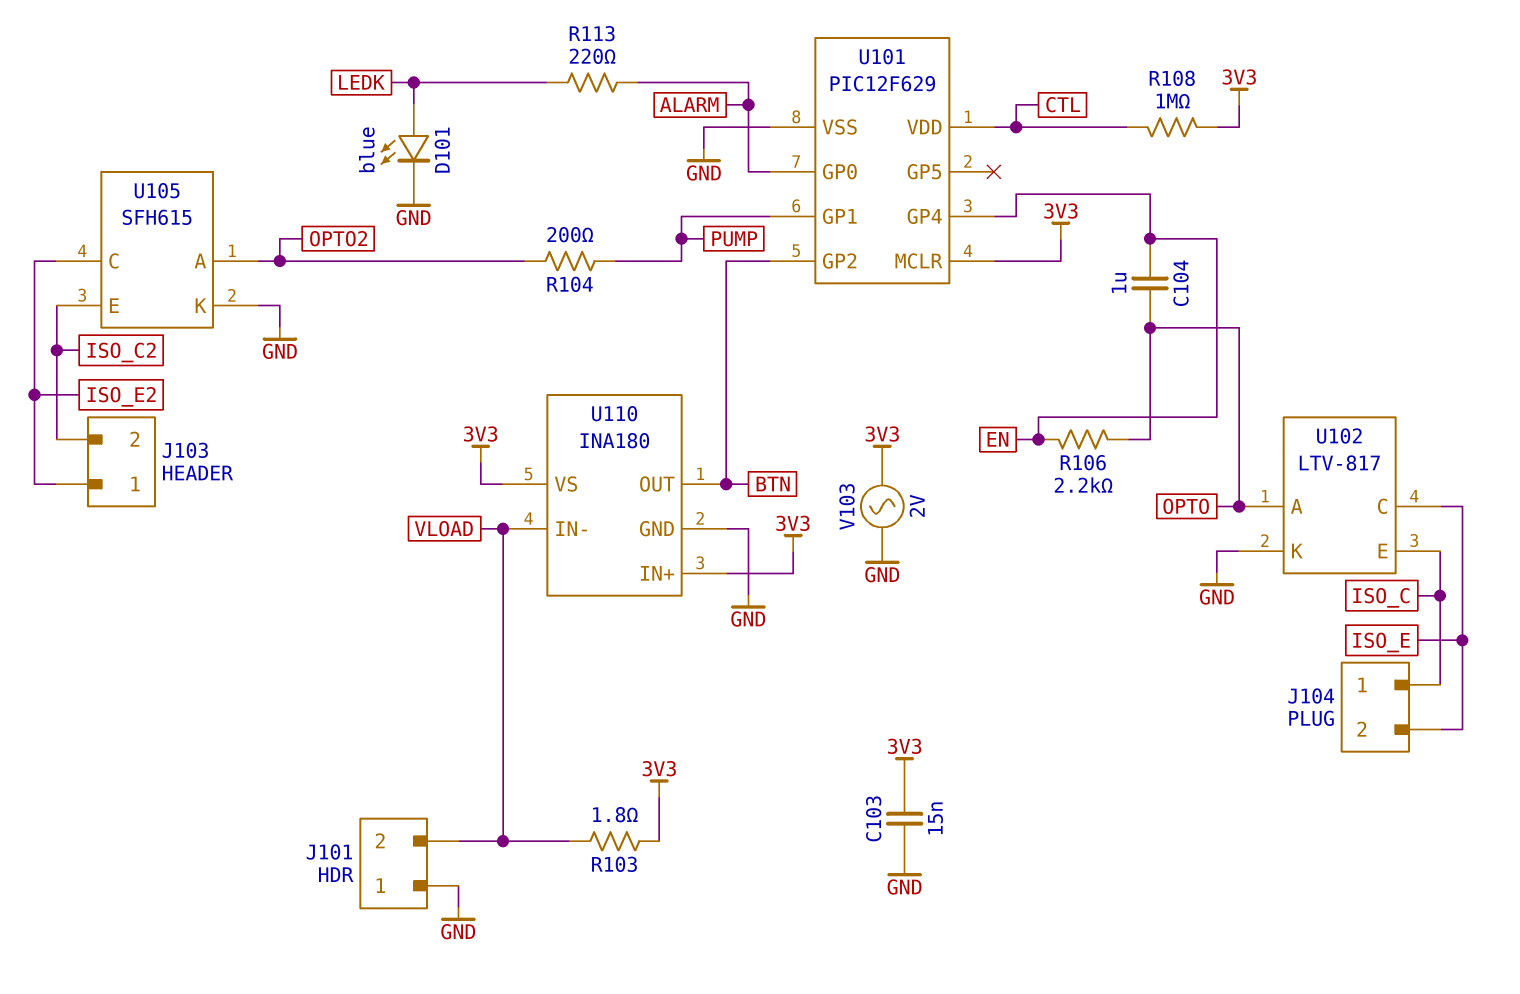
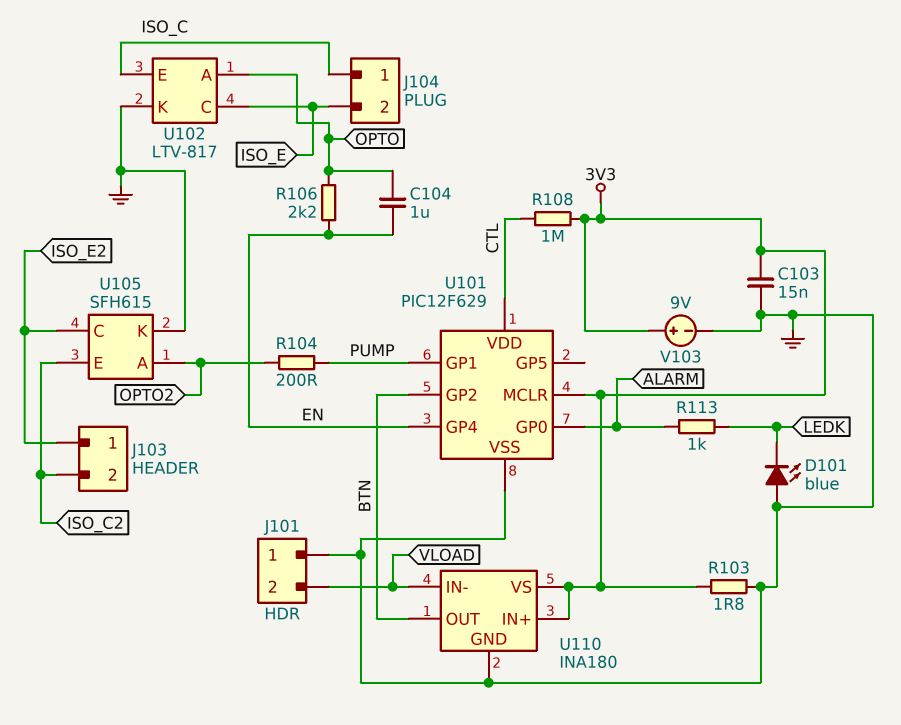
D101: LED blue (A LEDK, K GND) -> LED blue (A GND, K LEDK)
R103: 1.8 (3V3, VLOAD) -> 1.8 (3V3, GND)
R113: 220 (ALARM, LEDK) -> 1k (ALARM, LEDK)
V103: AC 2V (3V3, GND) -> 9V (plus 3V3, minus GND)

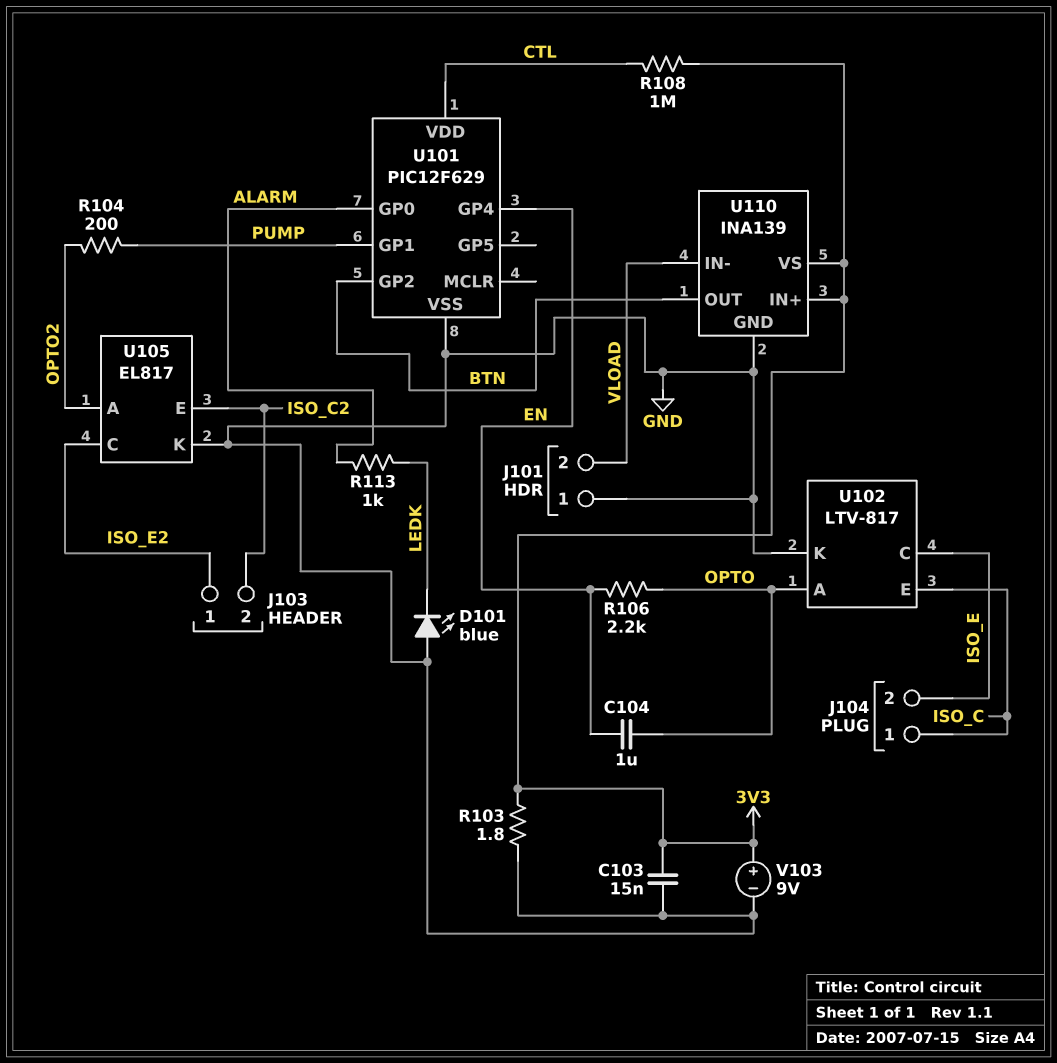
U101 pin MCLR: 3V3 -> none
U105: SFH615 -> EL817
U110: INA180 -> INA139

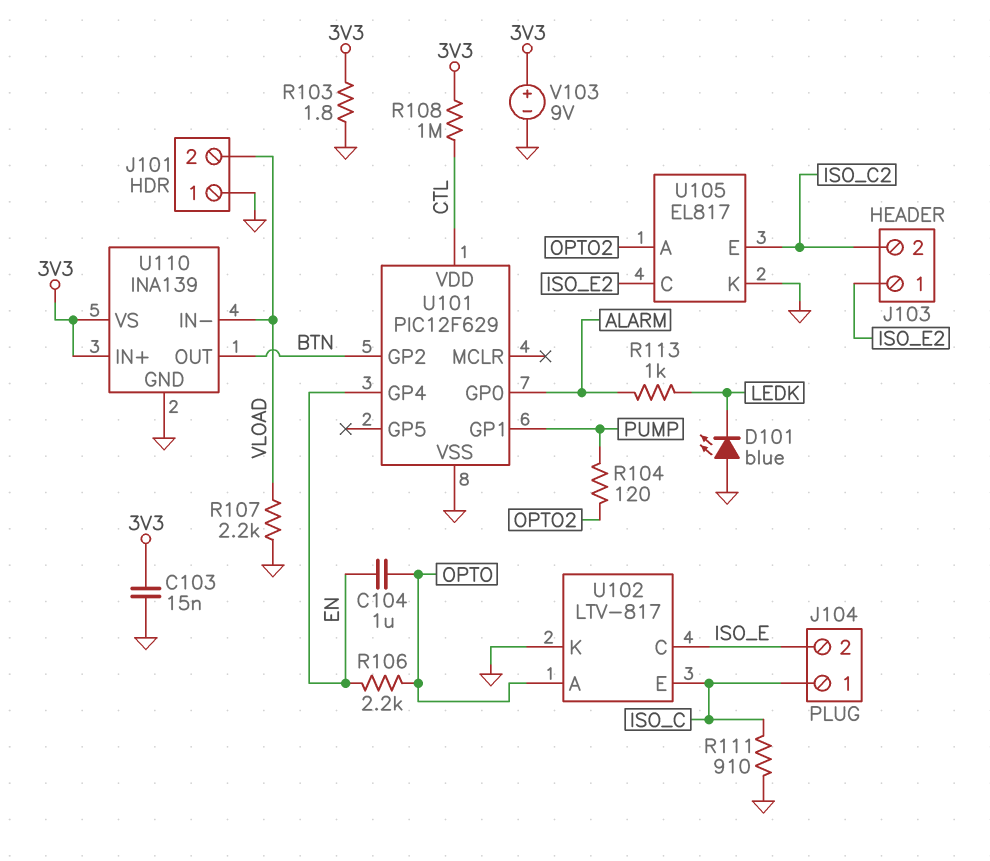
R104: 200 (OPTO2, PUMP) -> 120 (OPTO2, PUMP)
R107: none -> 2.2k (GND, VLOAD)
R111: none -> 910 (GND, ISO_C)

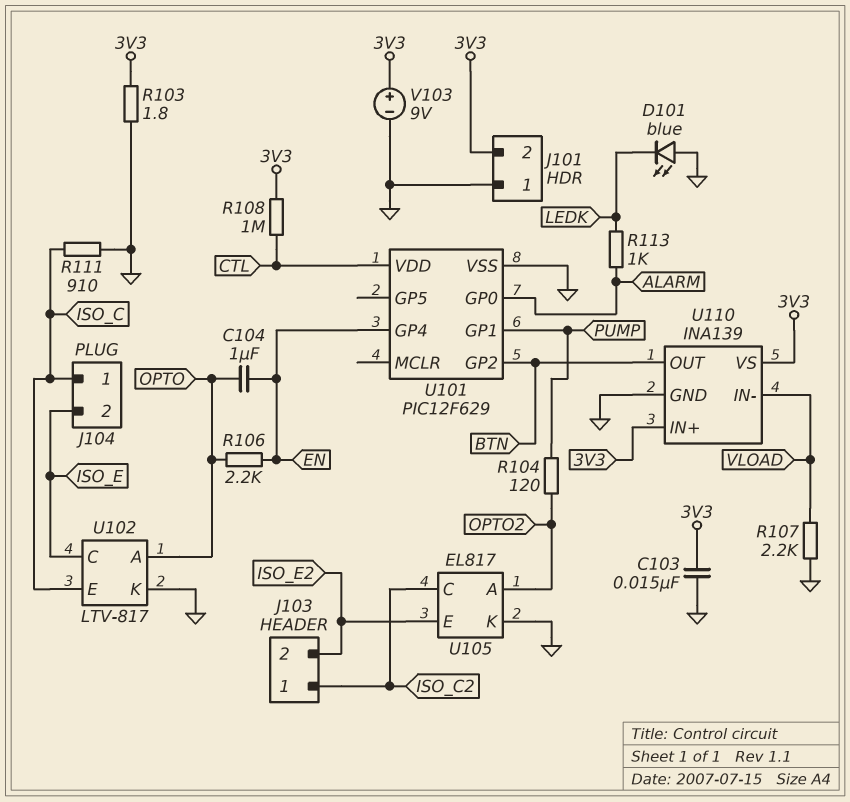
J101 pin 2: VLOAD -> 3V3
J103 pin 1: ISO_E2 -> ISO_C2
J103 pin 2: ISO_C2 -> ISO_E2
U105 pin C: ISO_E2 -> ISO_C2
U105 pin E: ISO_C2 -> ISO_E2

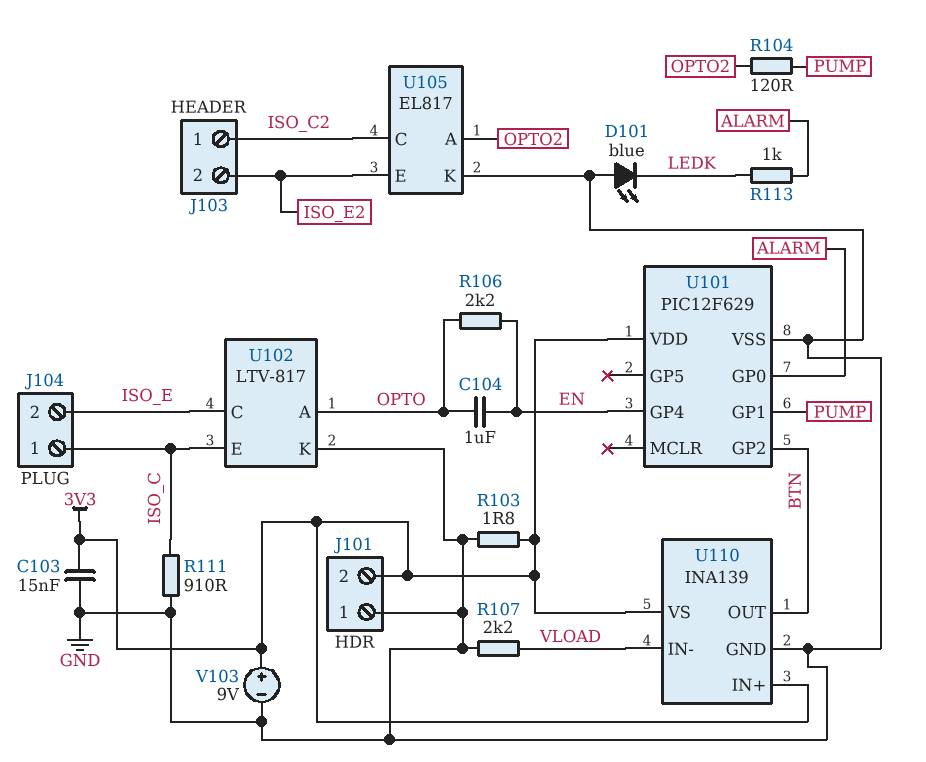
R108: 1M (3V3, CTL) -> none
U101 pin VDD: CTL -> 3V3

